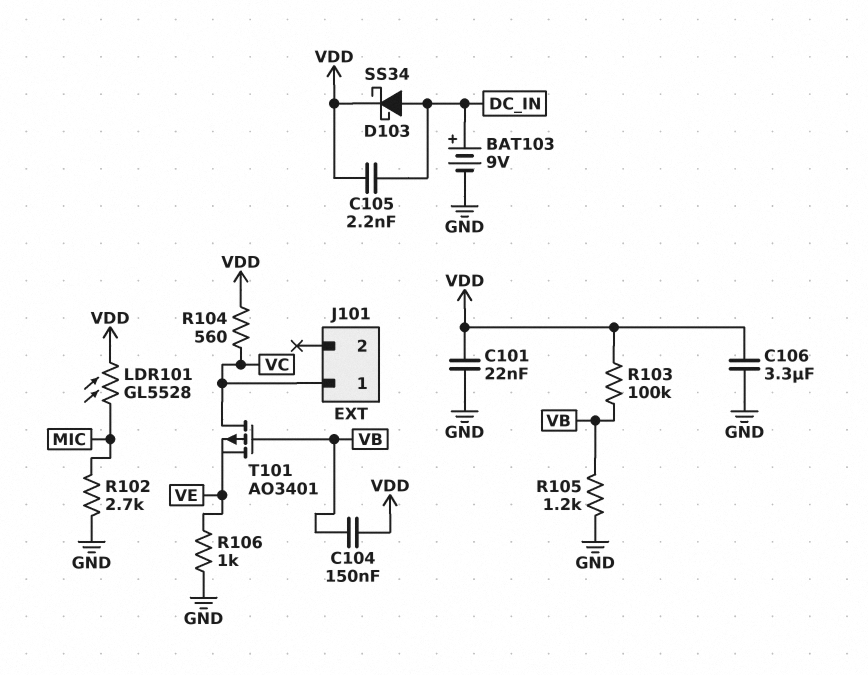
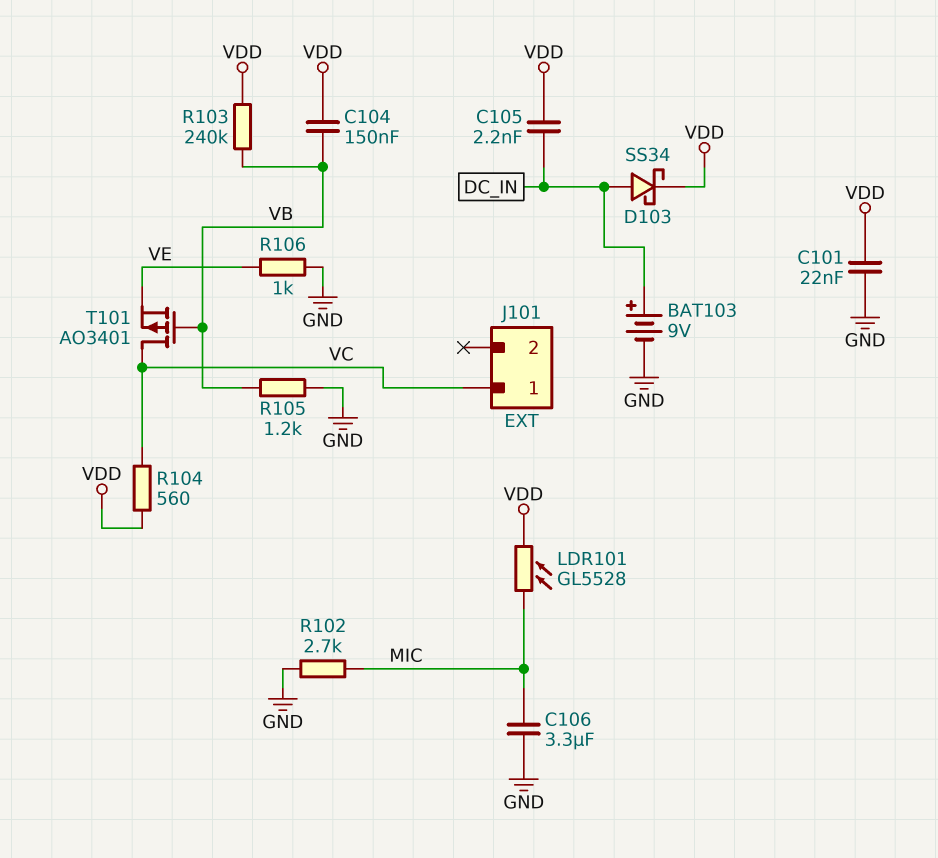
C106: 3.3uF (GND, VDD) -> 3.3uF (GND, MIC)
R103: 100k (VB, VDD) -> 240k (VB, VDD)

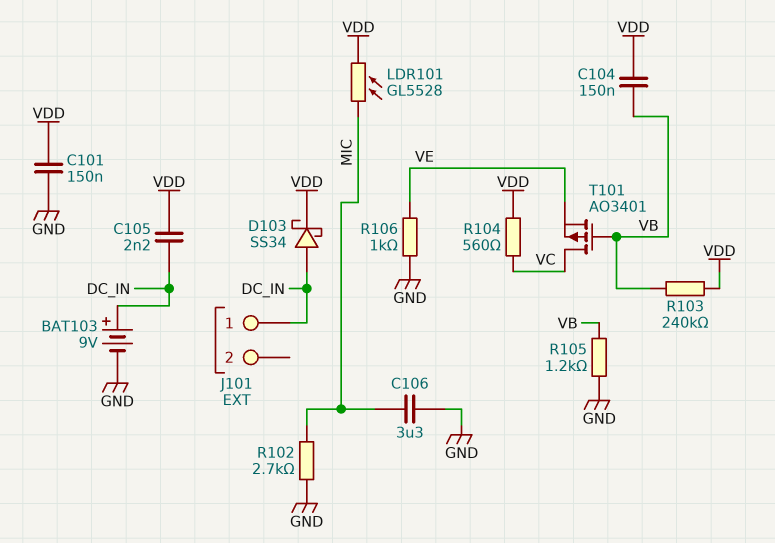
C101: 22nF (GND, VDD) -> 150nF (GND, VDD)
J101 pin 1: VC -> DC_IN

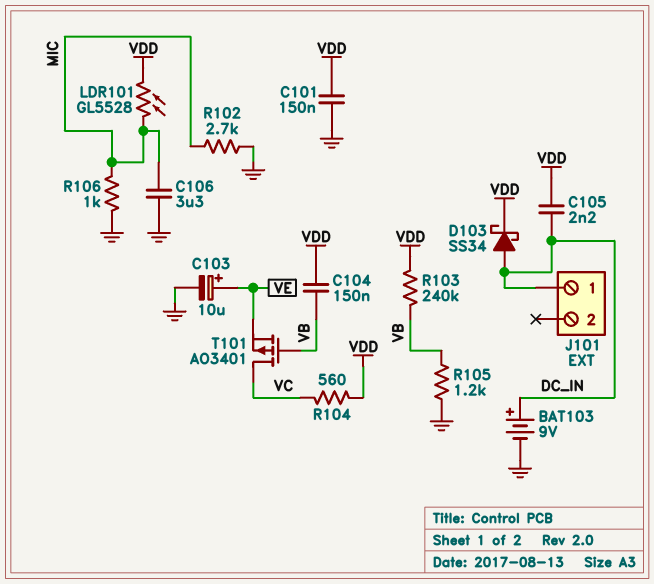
C103: none -> 10uF (plus VE, minus GND)
R106: 1k (GND, VE) -> 1k (GND, MIC)

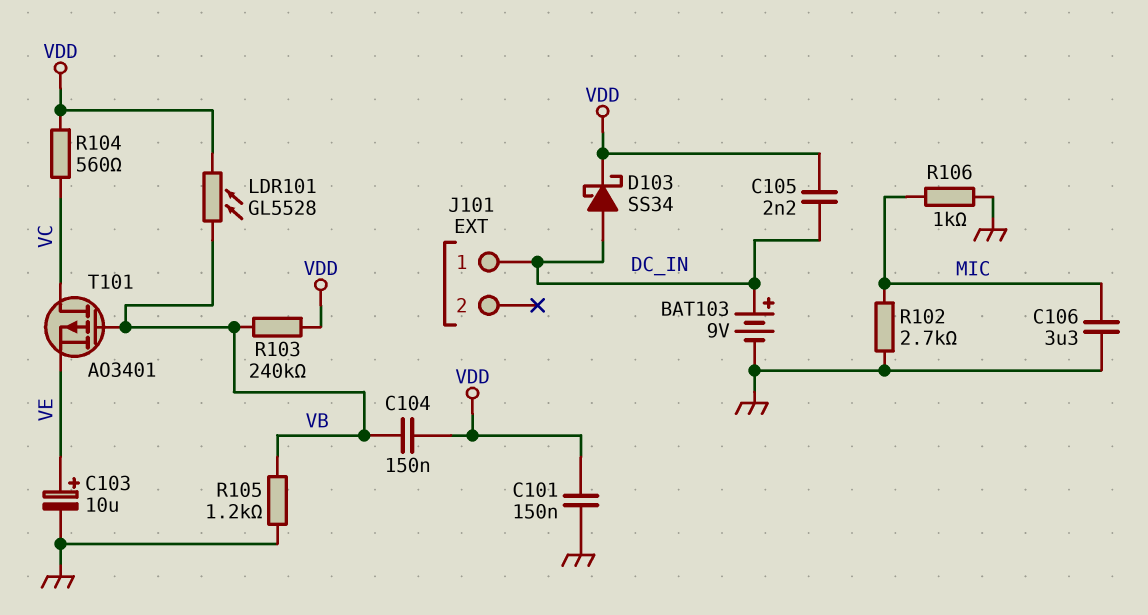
LDR101: GL5528 (MIC, VDD) -> GL5528 (VB, VDD)

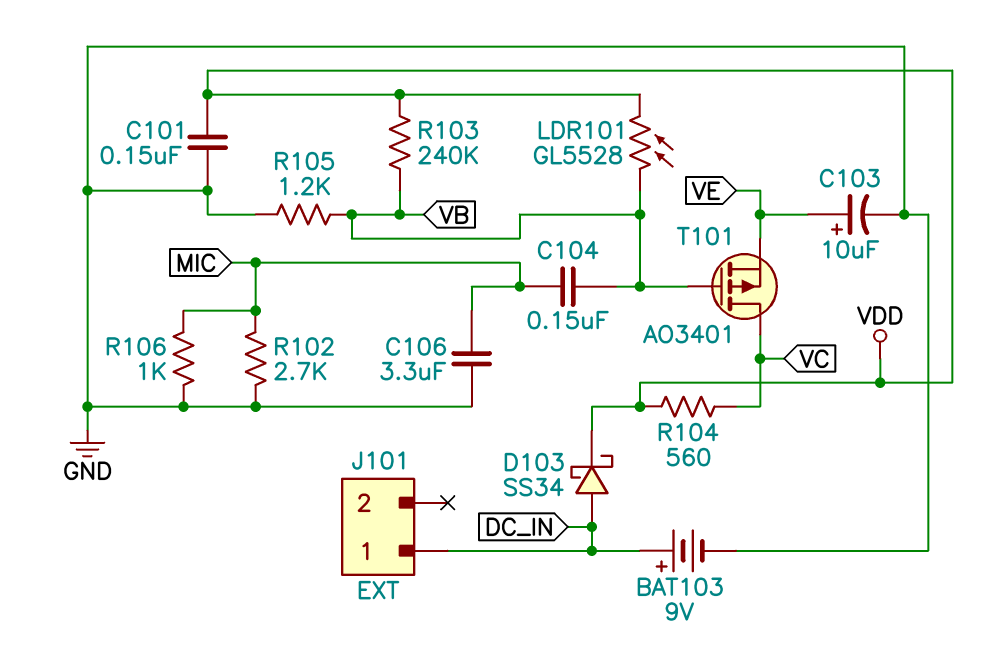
C104: 150nF (VB, VDD) -> 150nF (MIC, VB)
C105: 2.2nF (DC_IN, VDD) -> none

